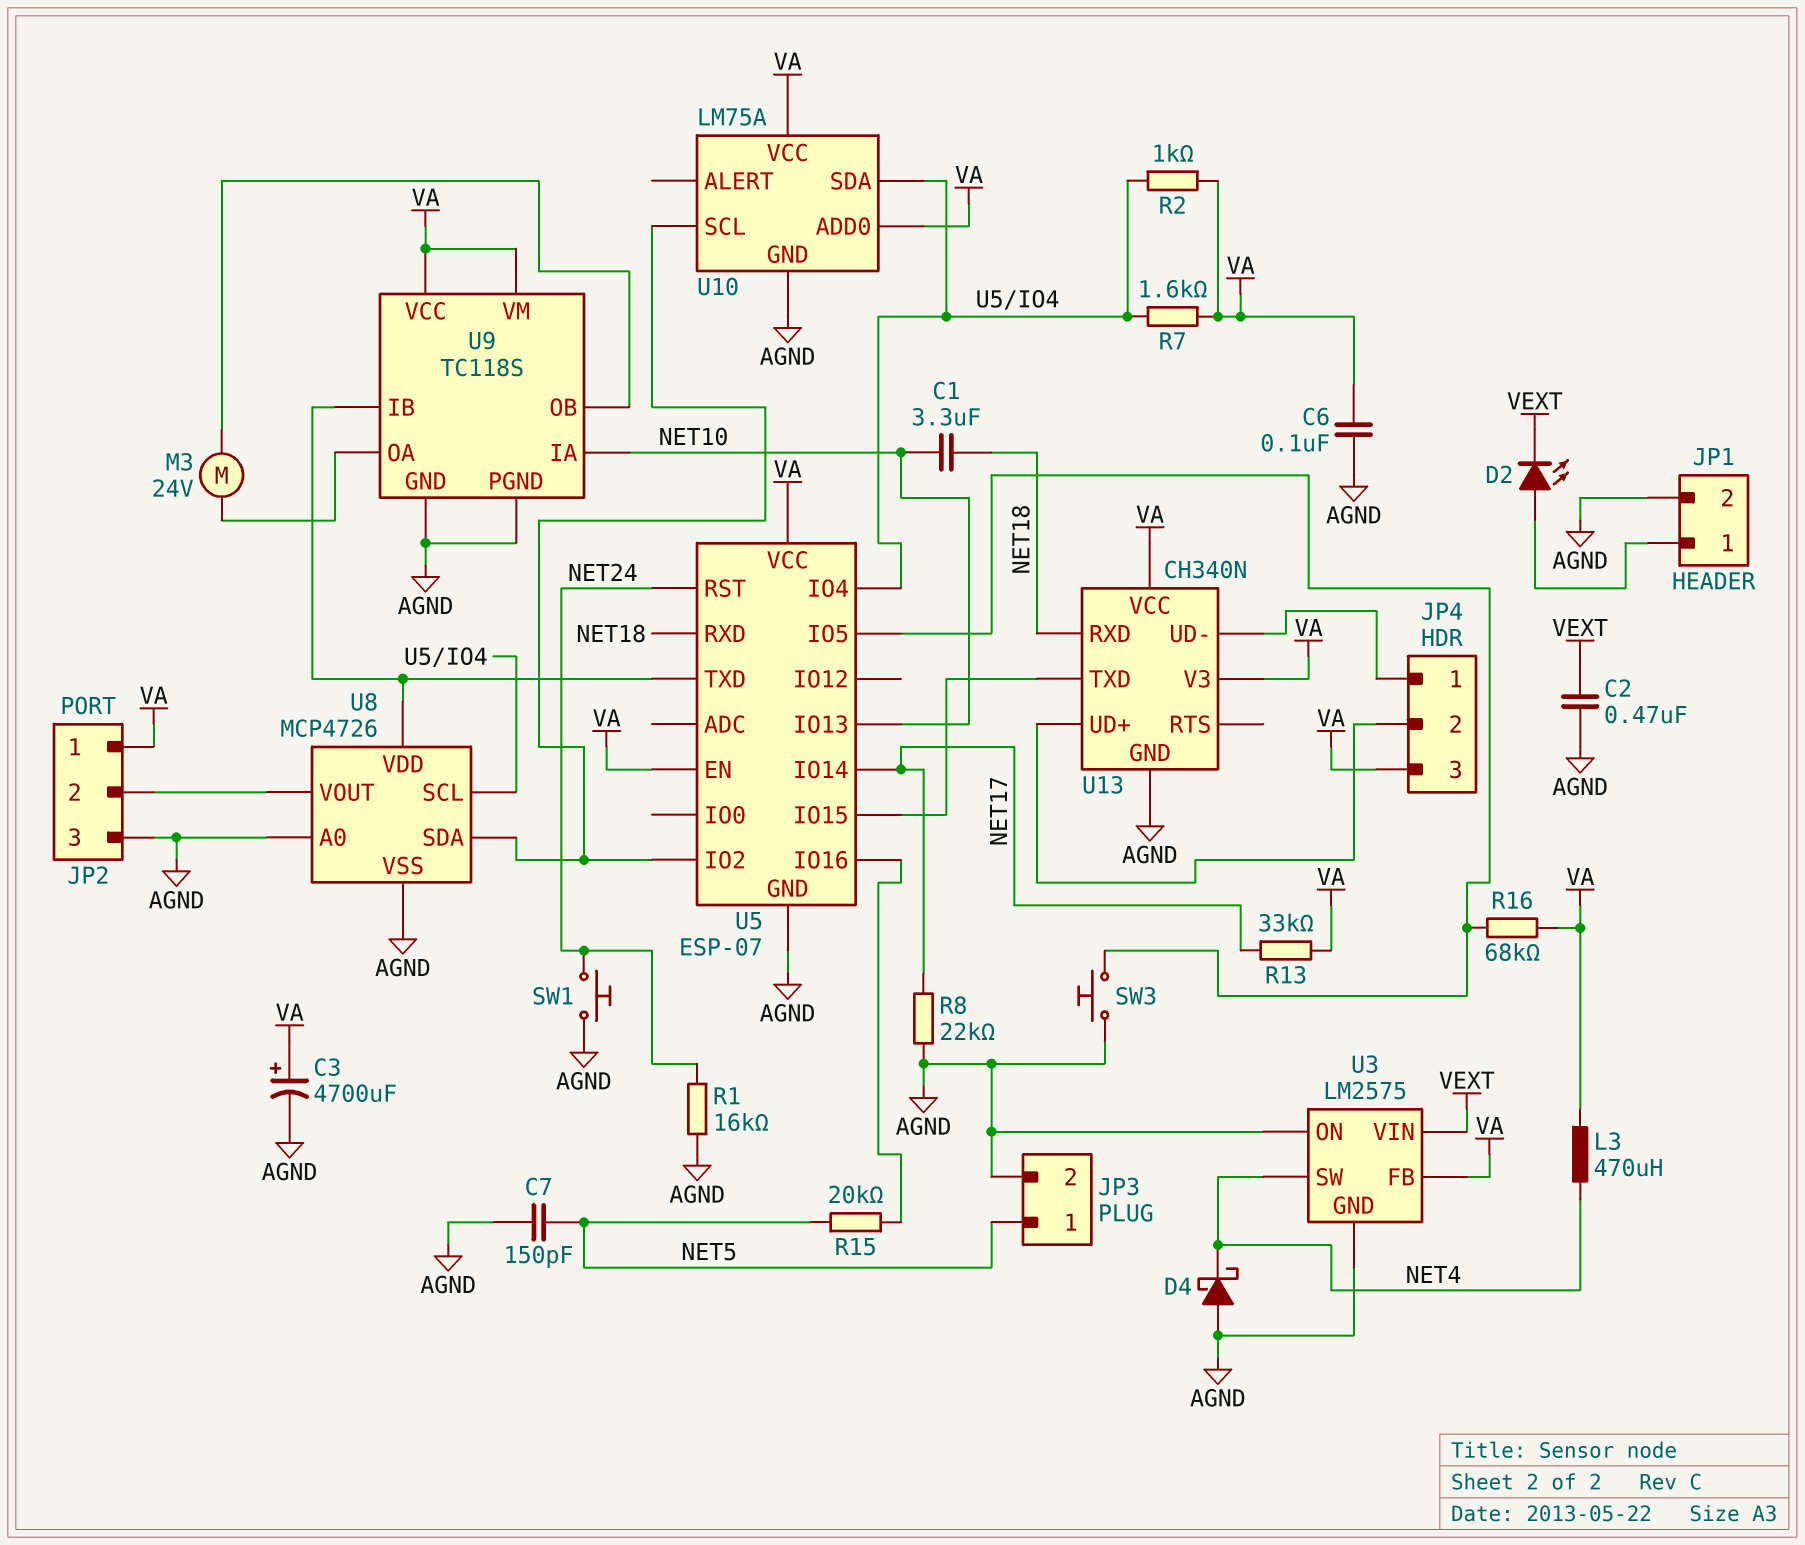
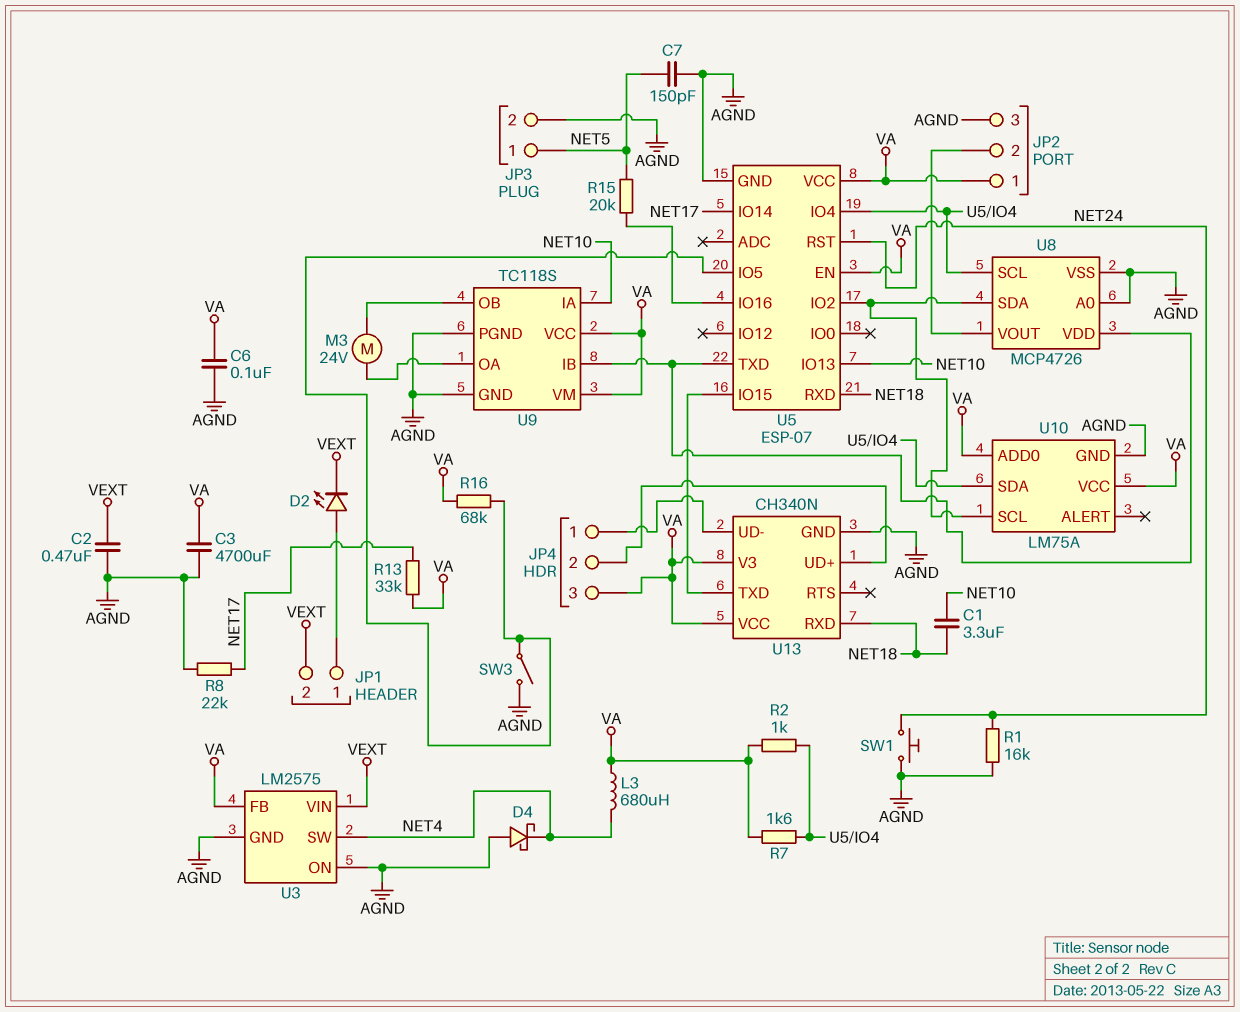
C3: 4700uF (plus VA, minus AGND) -> 4700uF (AGND, VA)
JP1 pin 2: AGND -> VEXT
L3: 470uH (NET4, VA) -> 680uH (NET4, VA)
SW3: button (AGND, U5/IO5) -> switch (AGND, U5/IO5)

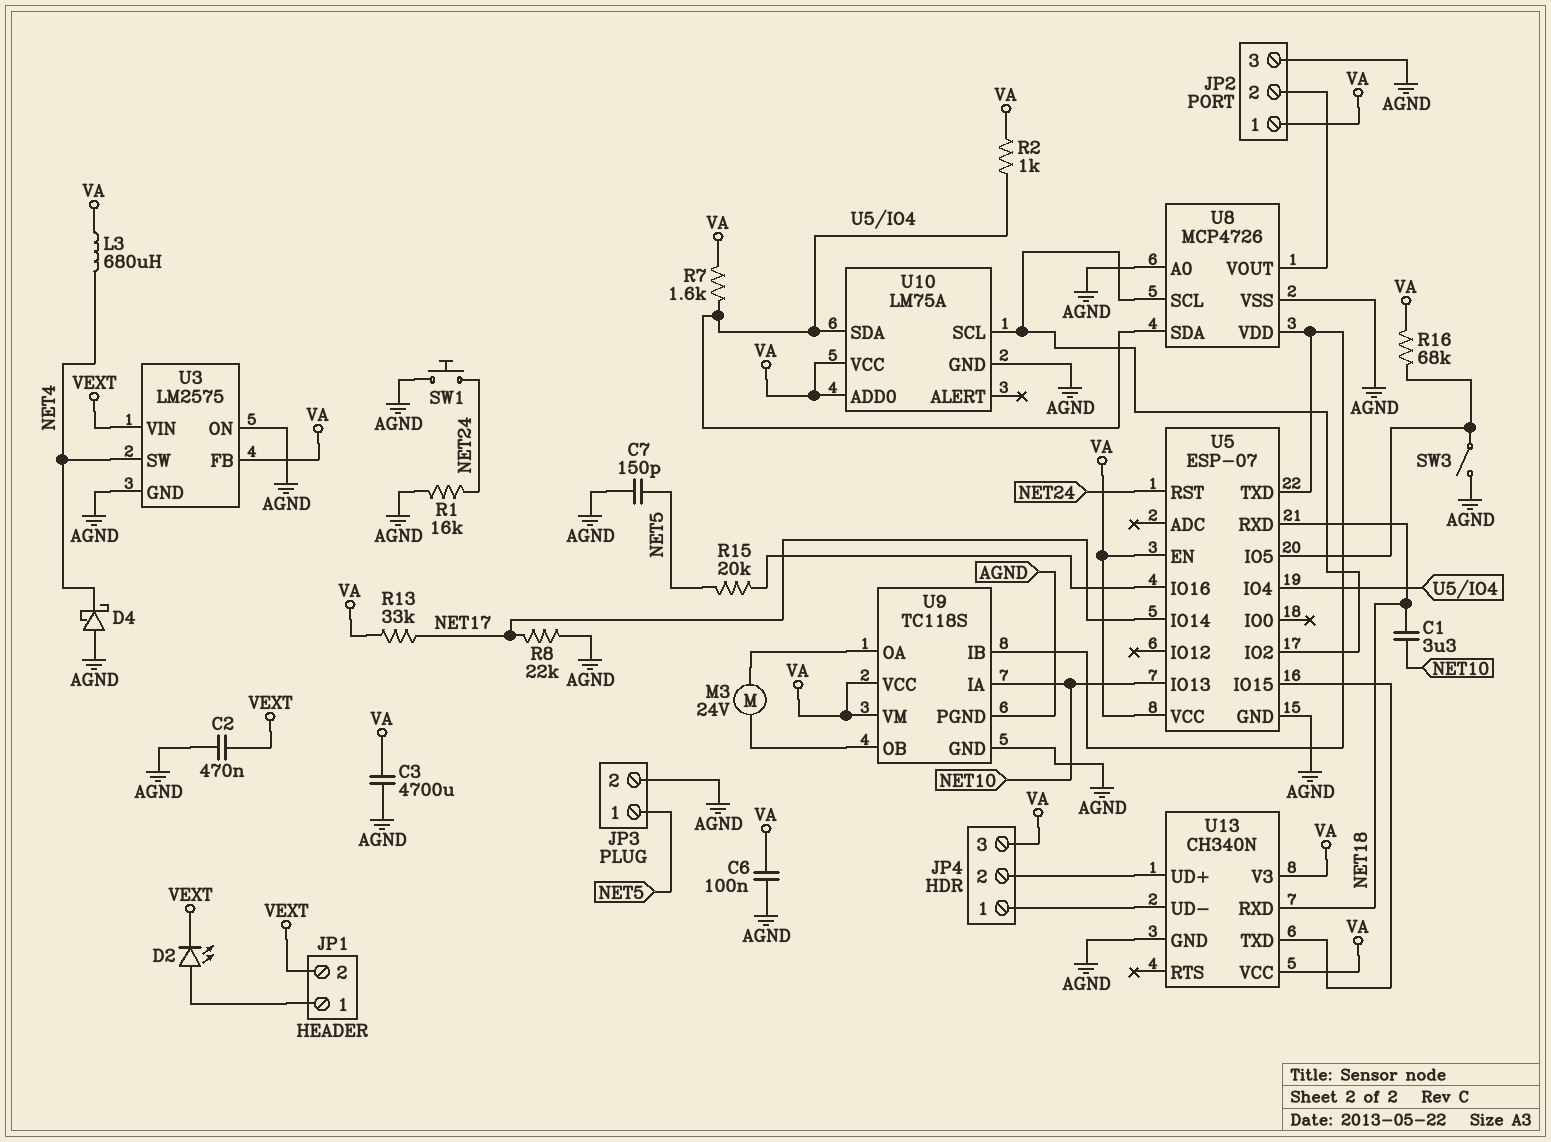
U8 pin SCL: U5/IO4 -> U5/IO2
U8 pin SDA: U5/IO2 -> U5/IO4

